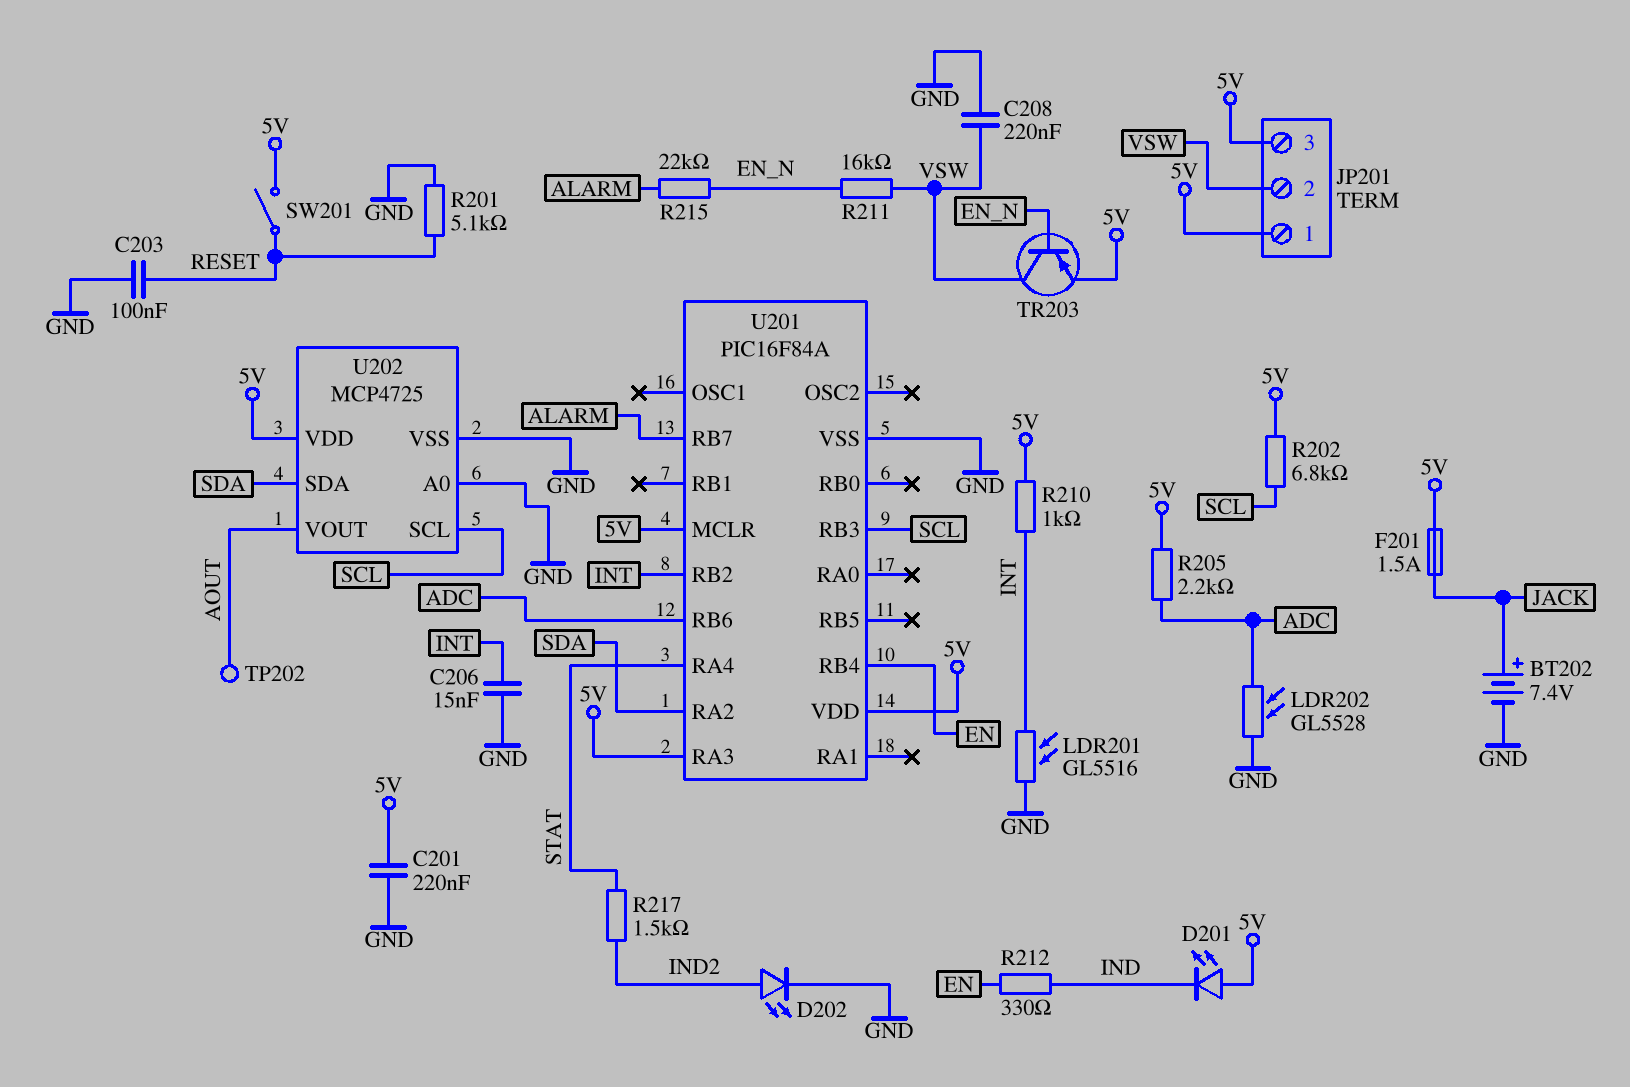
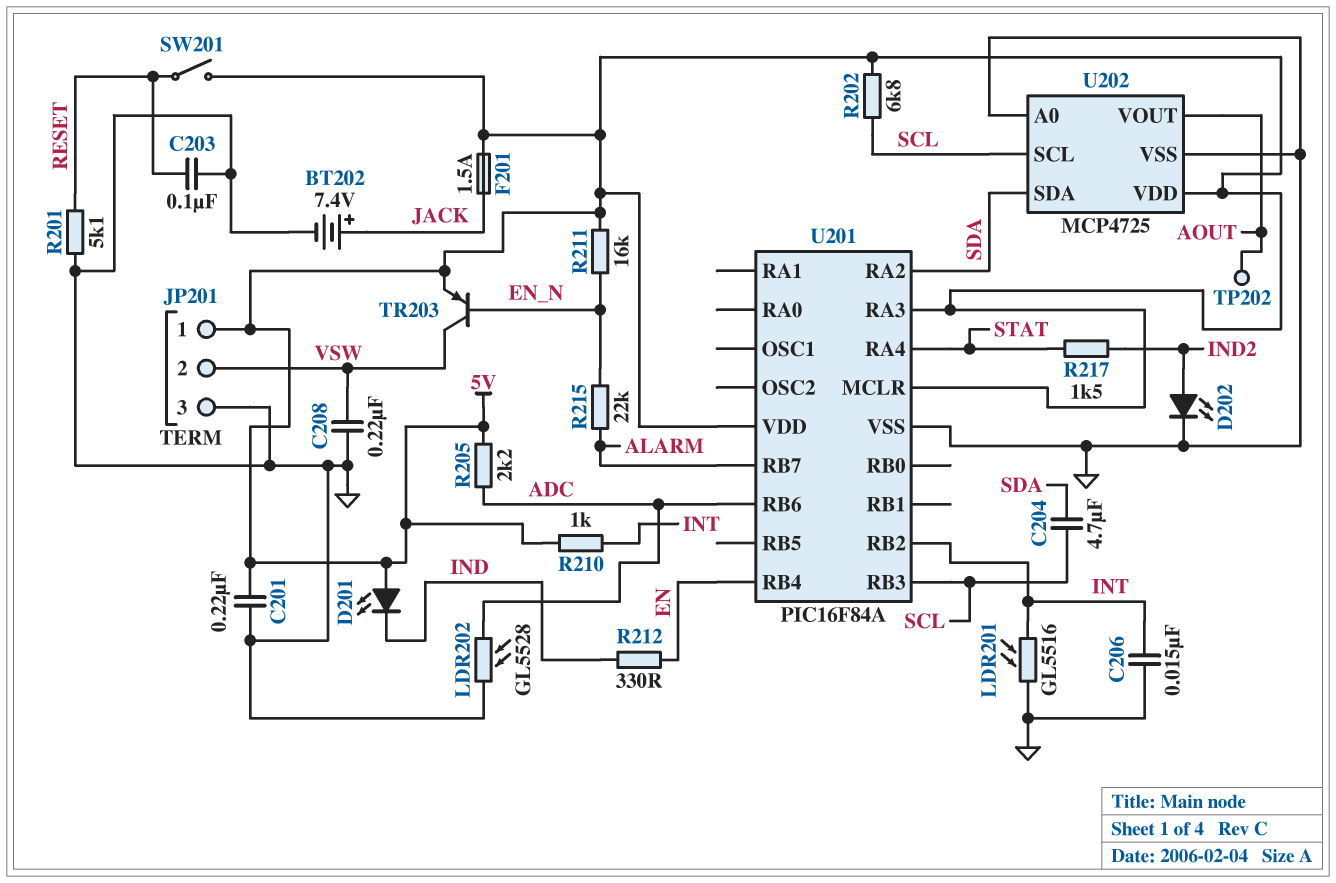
C204: none -> 4.7uF (SCL, SDA)
JP201 pin 3: 5V -> GND
R211: 16k (EN_N, VSW) -> 16k (5V, EN_N)

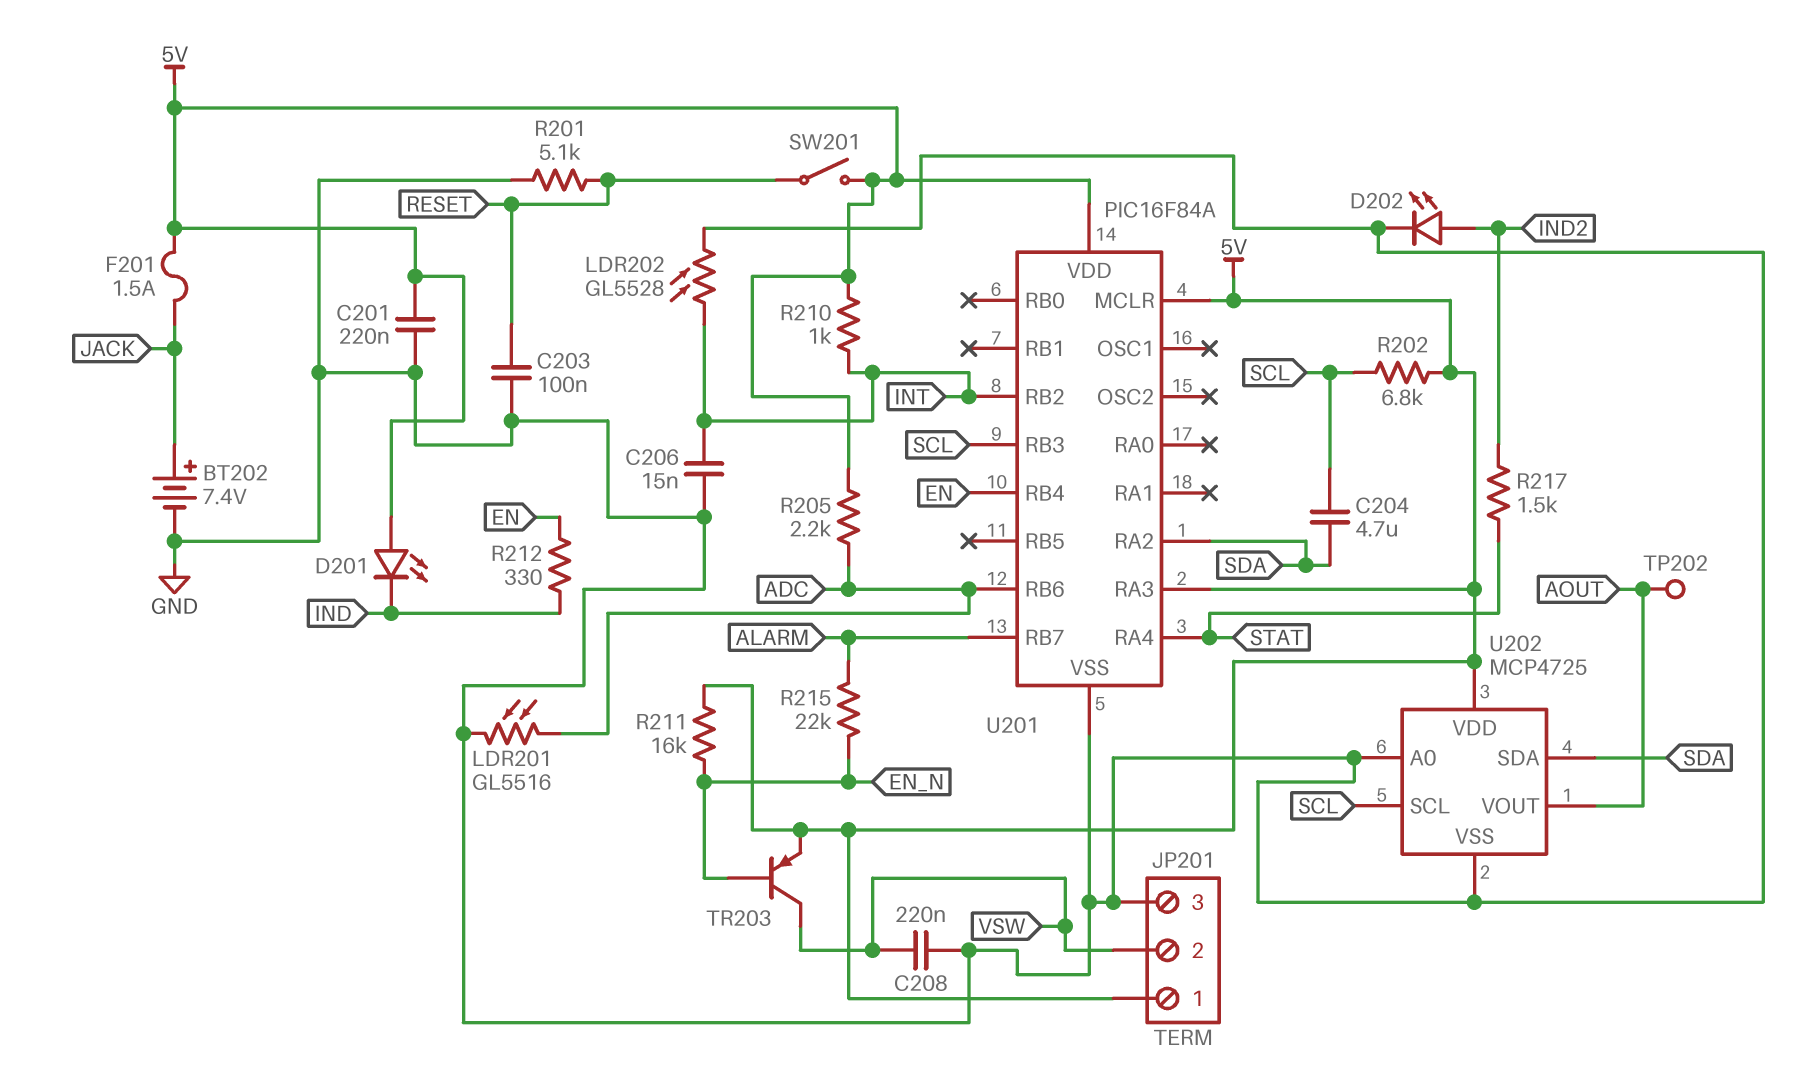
LDR201: GL5516 (GND, INT) -> GL5516 (ADC, GND)
LDR202: GL5528 (ADC, GND) -> GL5528 (GND, INT)

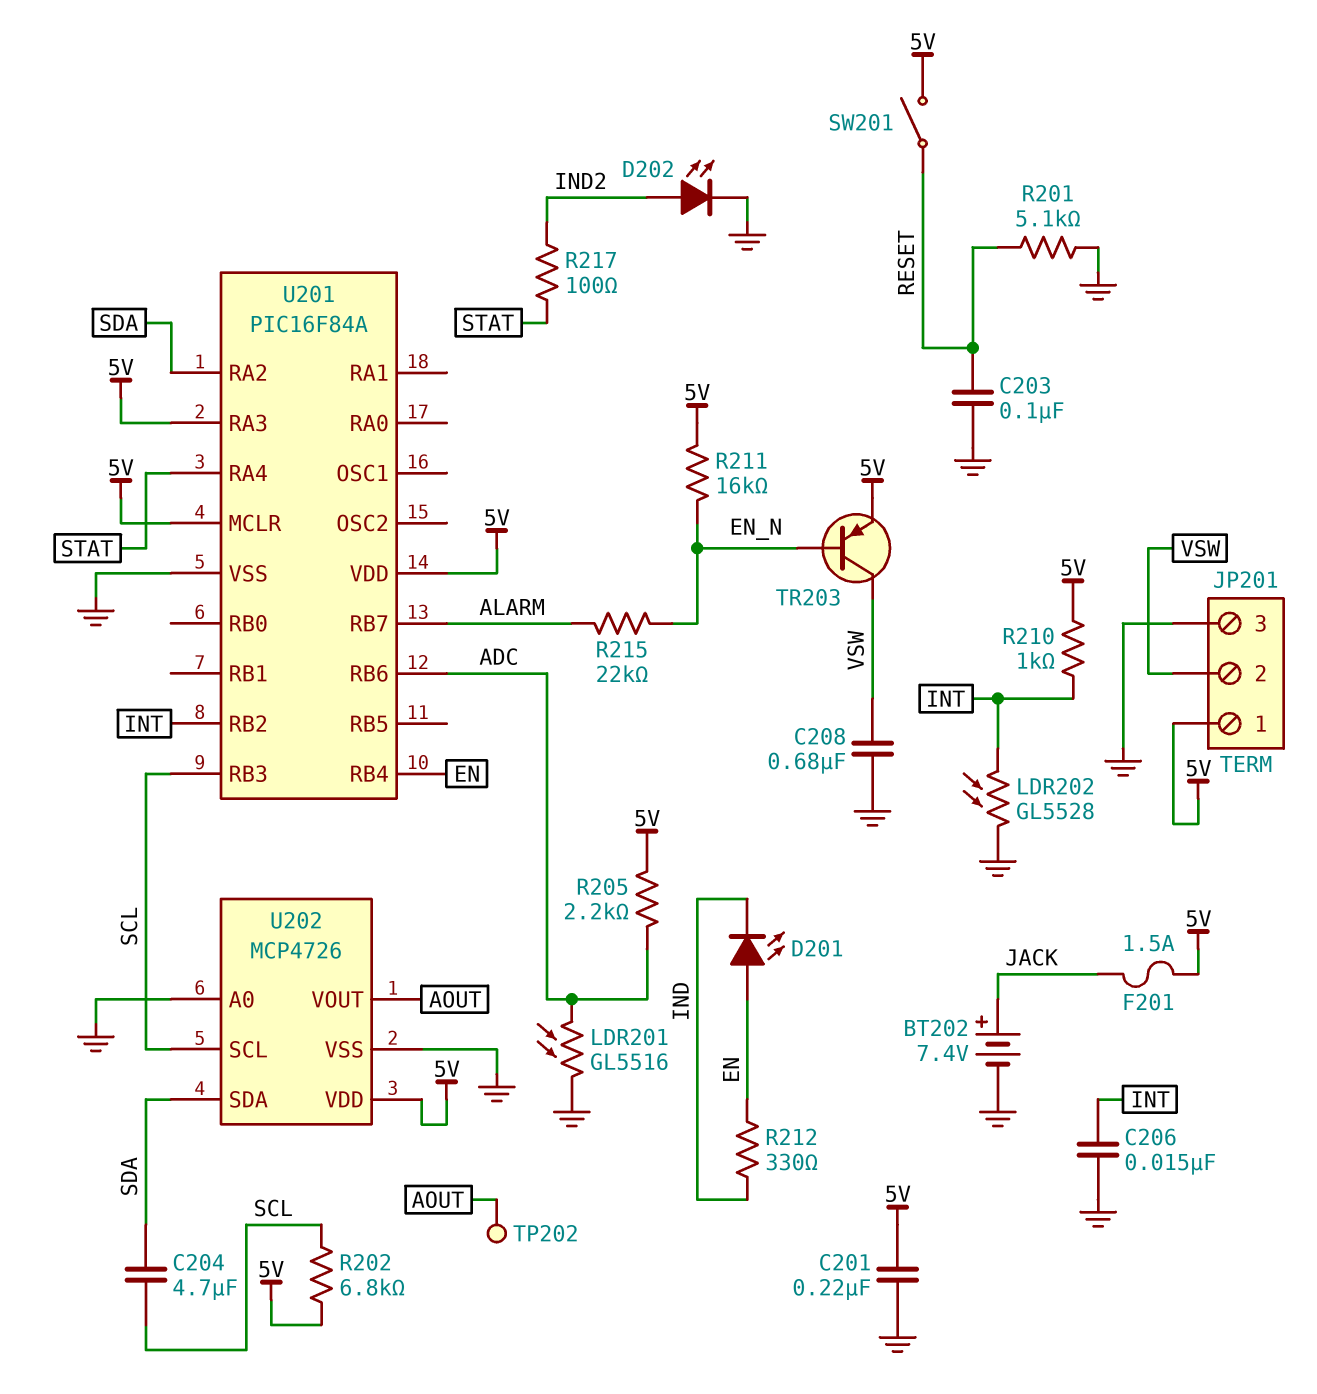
C208: 220nF (GND, VSW) -> 680nF (GND, VSW)
D201: LED (A 5V, K IND) -> LED (A EN, K IND)
R217: 1.5k (IND2, STAT) -> 100 (IND2, STAT)
U202: MCP4725 -> MCP4726

